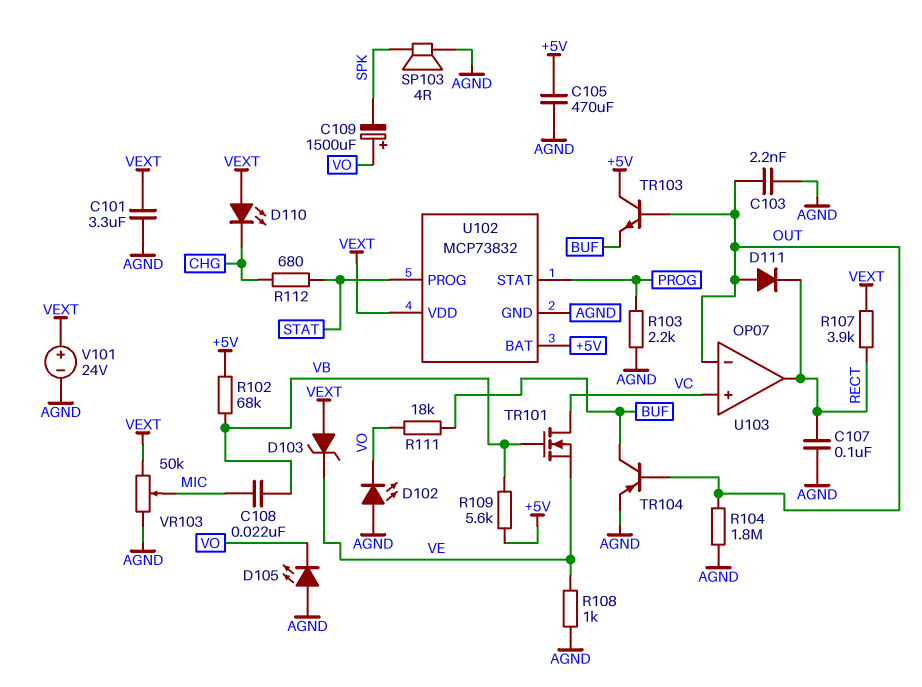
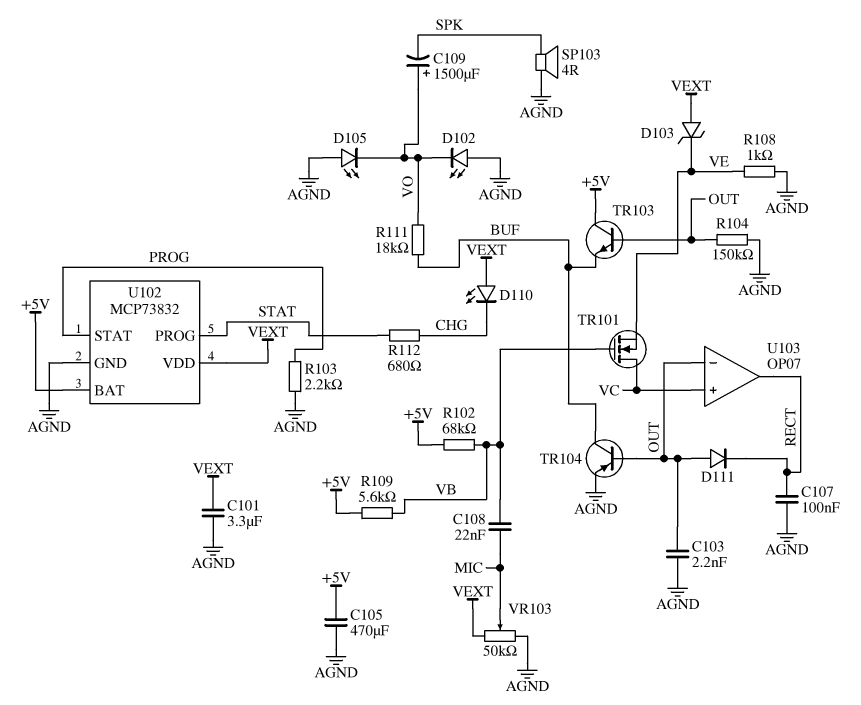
R104: 1.8M (AGND, OUT) -> 150k (AGND, OUT)
R107: 3.9k (RECT, VEXT) -> none
V101: 24V (plus VEXT, minus AGND) -> none

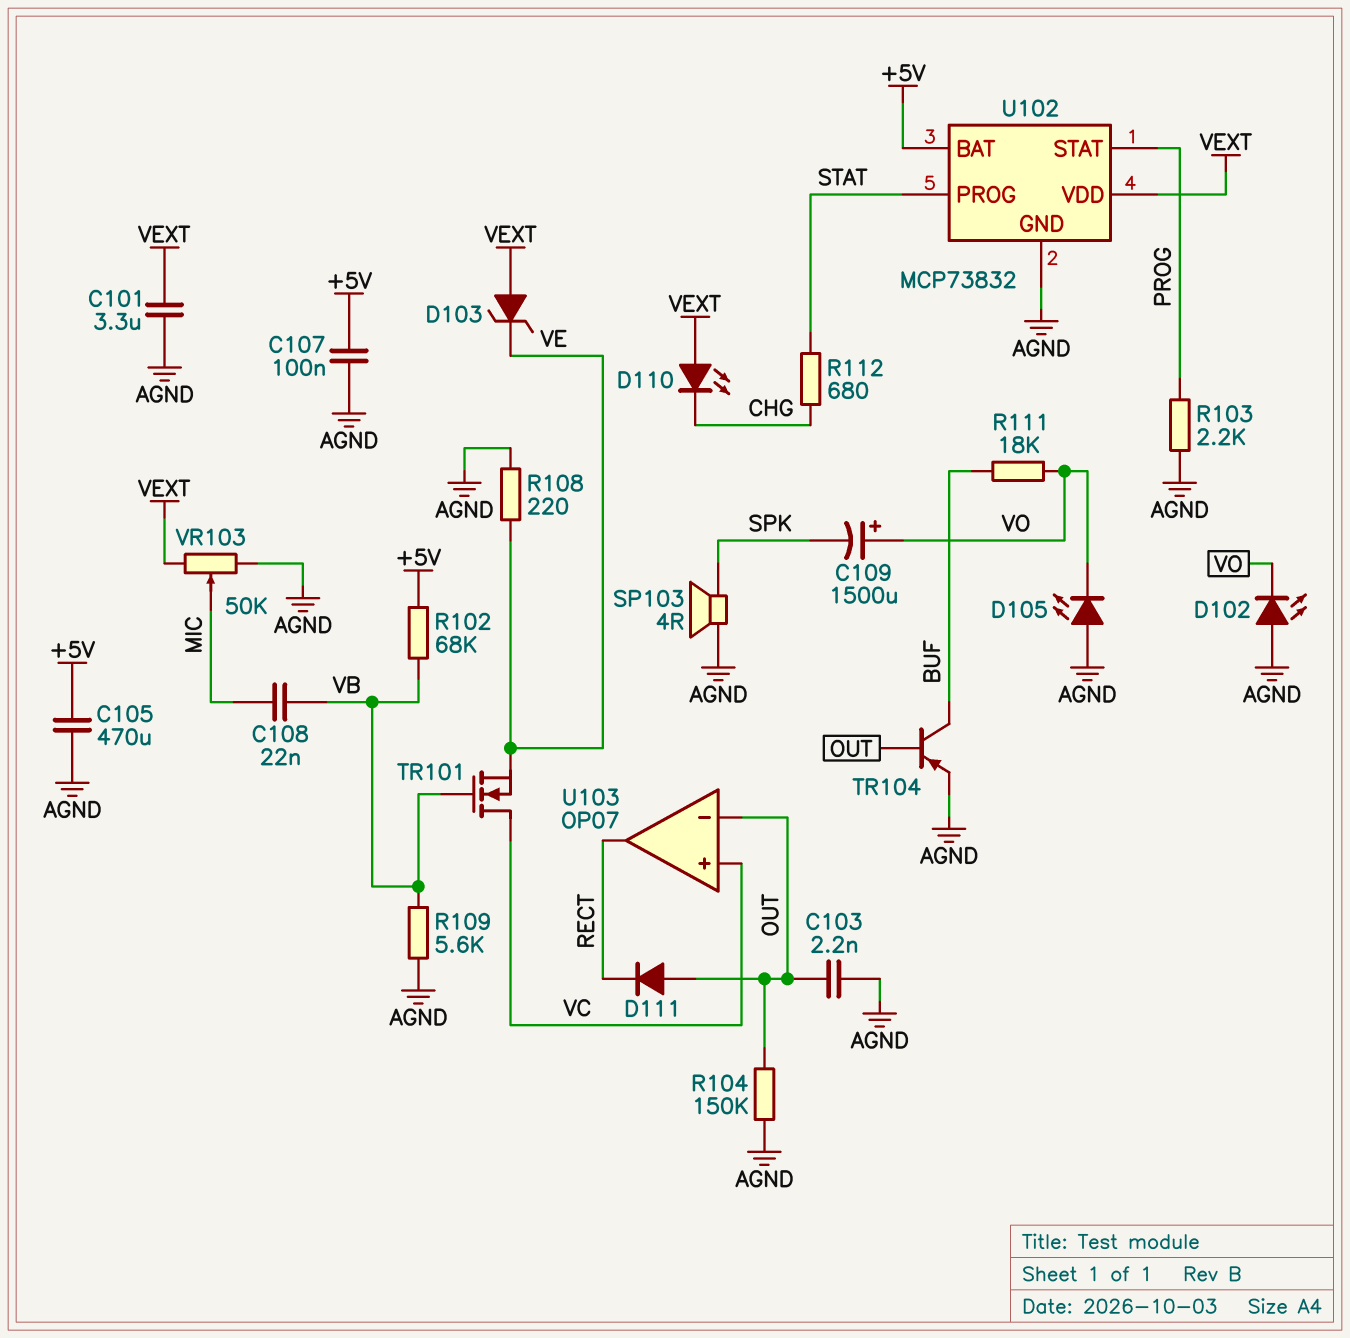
C107: 100nF (AGND, RECT) -> 100nF (+5V, AGND)
R108: 1k (AGND, VE) -> 220 (AGND, VE)
R109: 5.6k (+5V, VB) -> 5.6k (AGND, VB)
TR103: NPN (B OUT, C +5V, E BUF) -> none

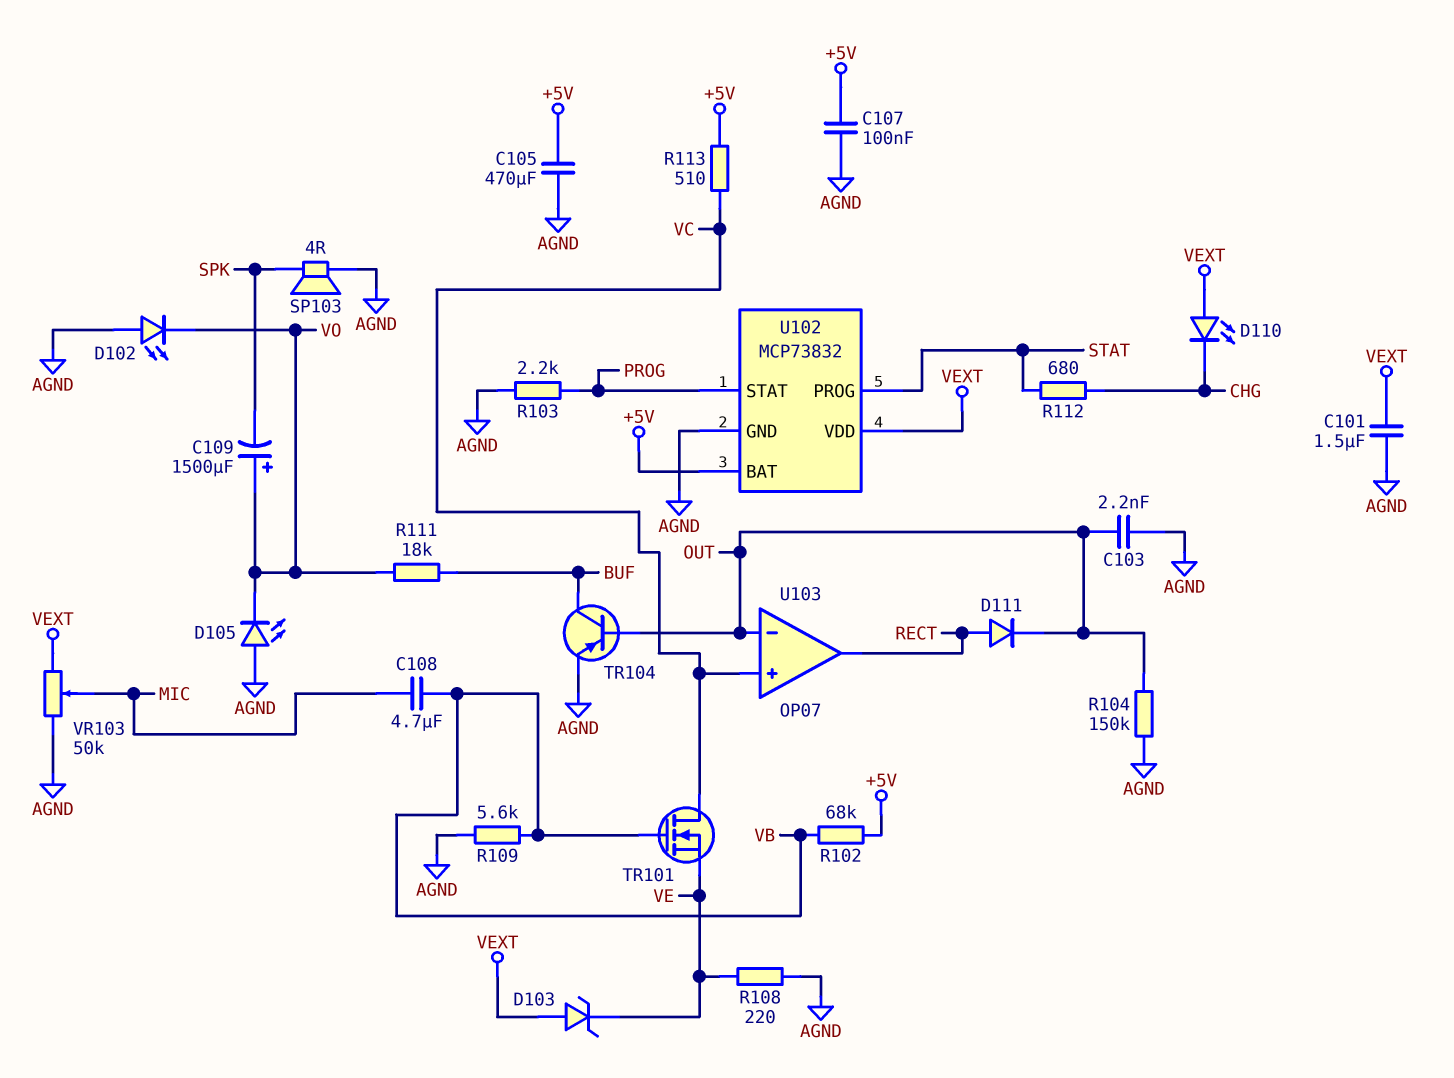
C101: 3.3uF (AGND, VEXT) -> 1.5uF (AGND, VEXT)
C108: 22nF (MIC, VB) -> 4.7uF (MIC, VB)
D111: diode (A OUT, K RECT) -> diode (A RECT, K OUT)
R113: none -> 510 (+5V, VC)

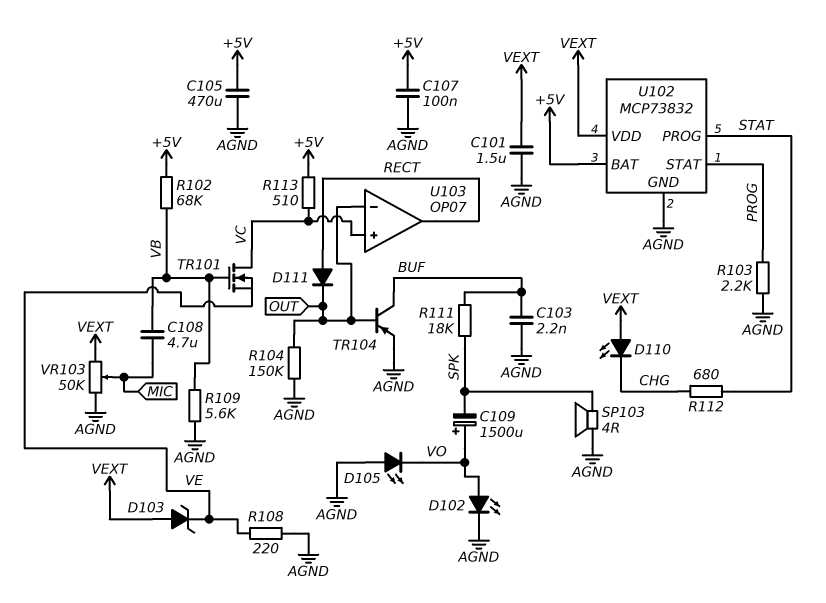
C103: 2.2nF (AGND, OUT) -> 2.2nF (AGND, BUF)
D102: LED (A AGND, K VO) -> LED (A VO, K AGND)
R111: 18k (BUF, VO) -> 18k (BUF, SPK)

